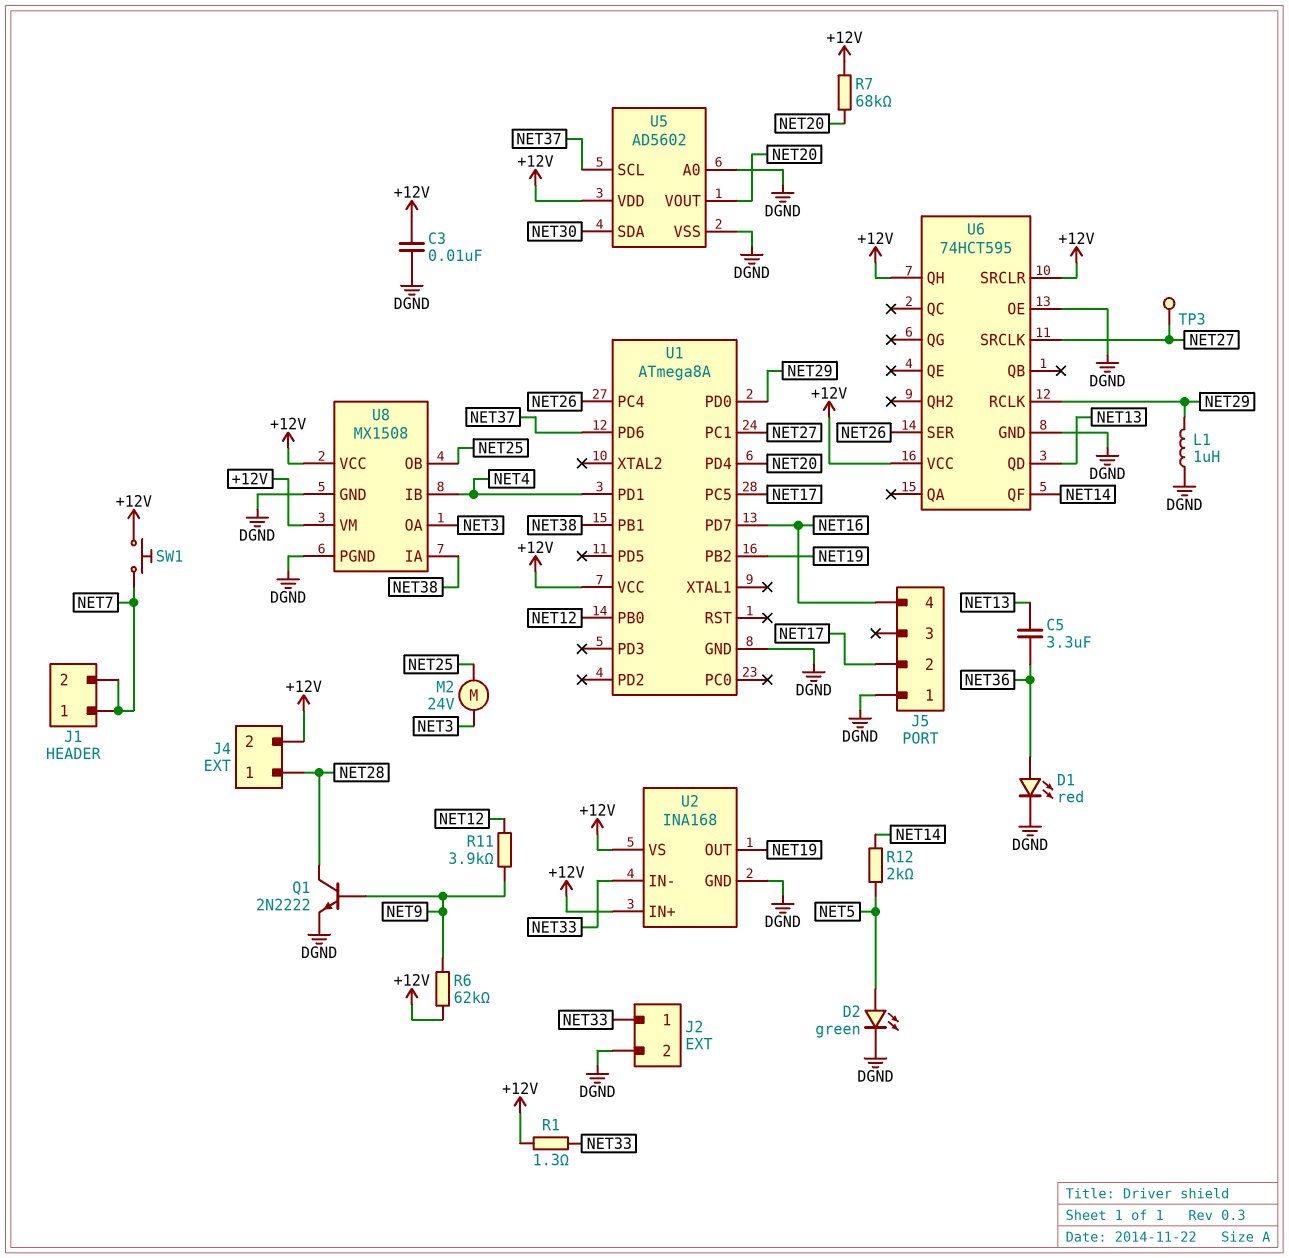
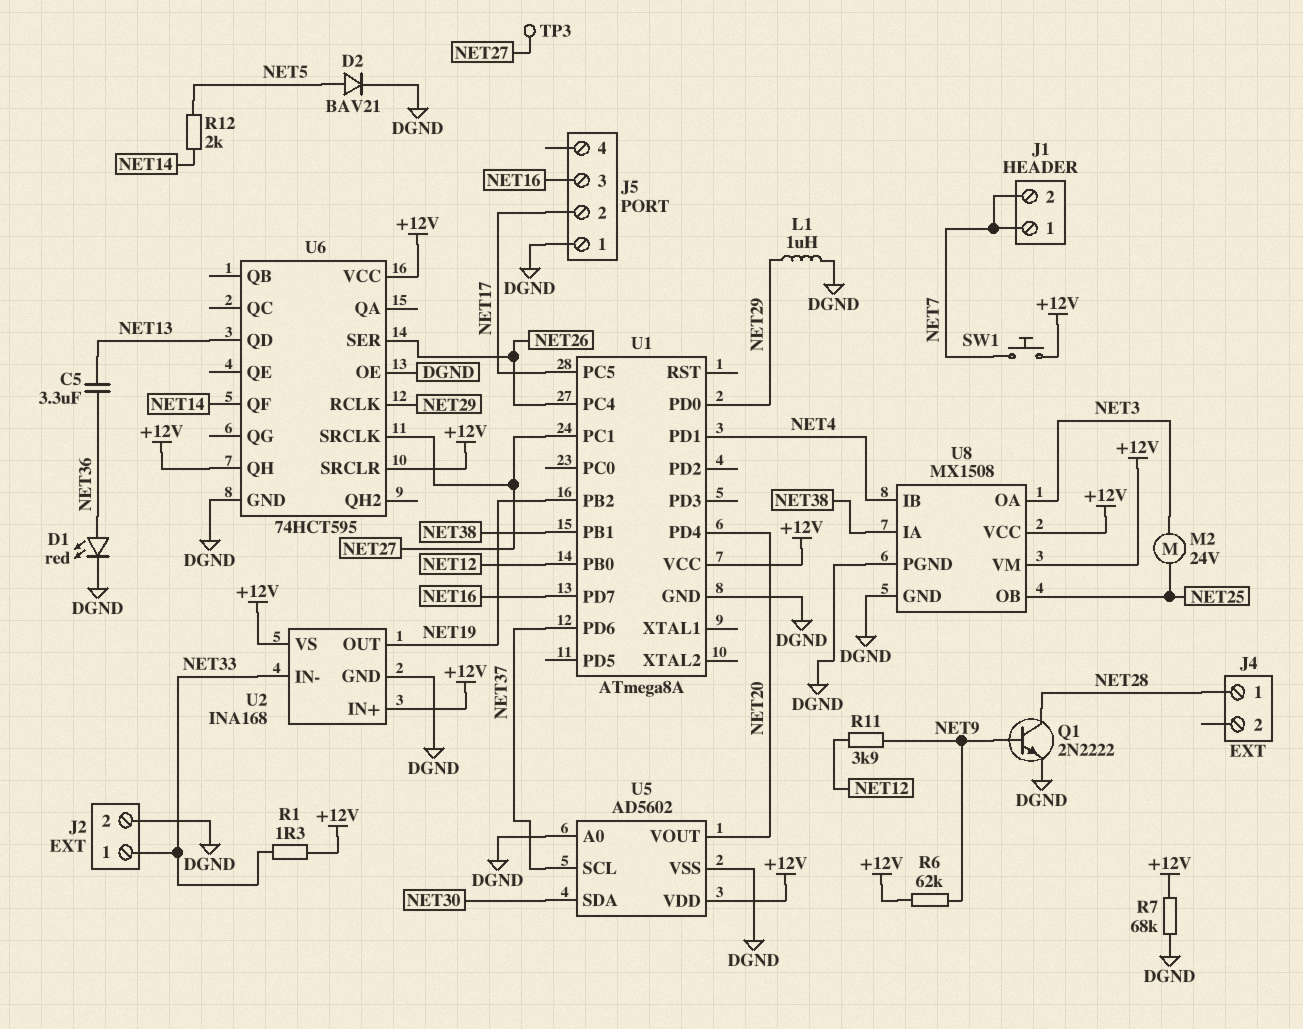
C3: 10nF (+12V, DGND) -> none
D2: LED green (A NET5, K DGND) -> diode BAV21 (A NET5, K DGND)
J4 pin 2: +12V -> none
J5 pin 3: none -> NET16
J5 pin 4: NET16 -> none
R7: 68k (+12V, NET20) -> 68k (+12V, DGND)

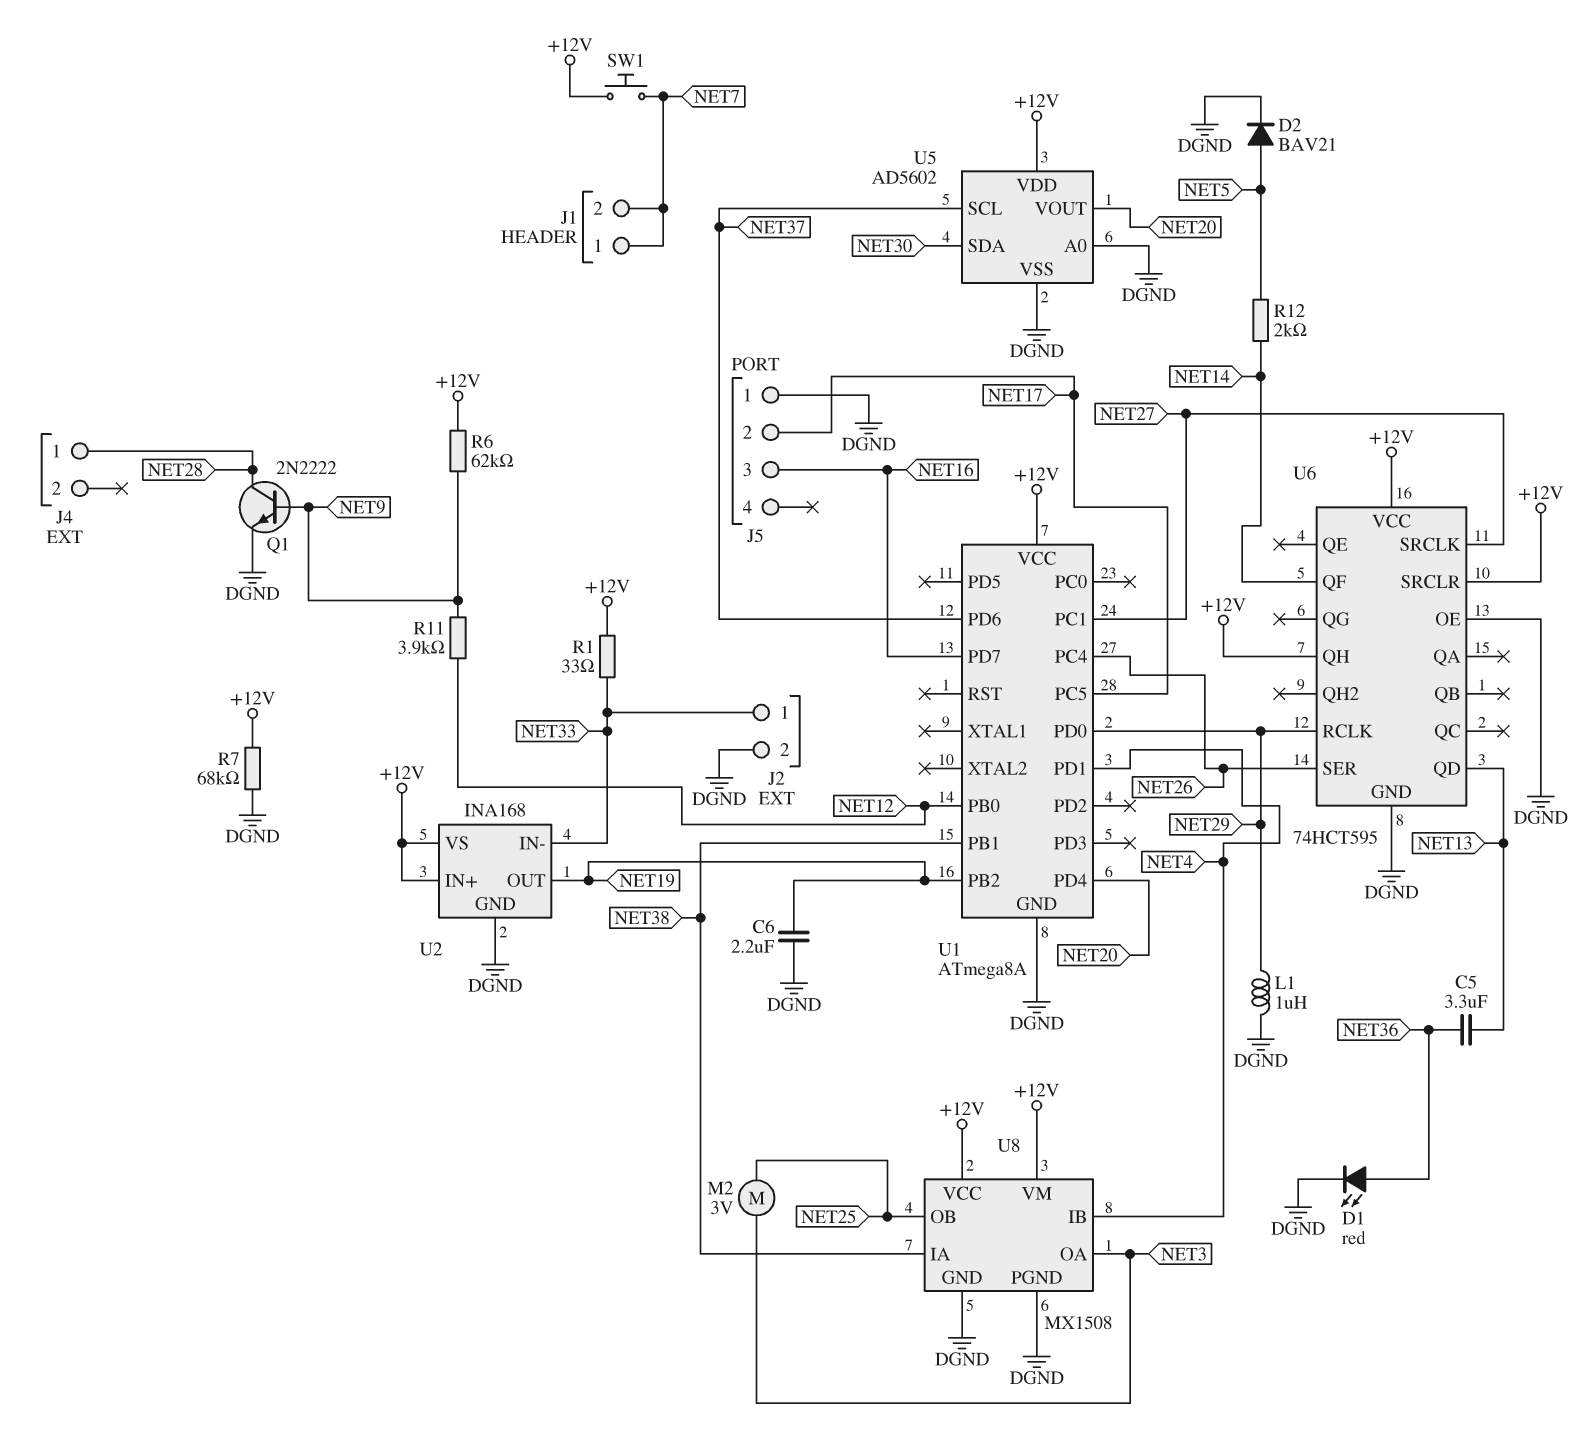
C6: none -> 2.2uF (DGND, NET19)
M2: motor 24V (NET3, NET25) -> motor 3V (NET3, NET25)
R1: 1.3 (+12V, NET33) -> 33 (+12V, NET33)
TP3: test point (NET27) -> none

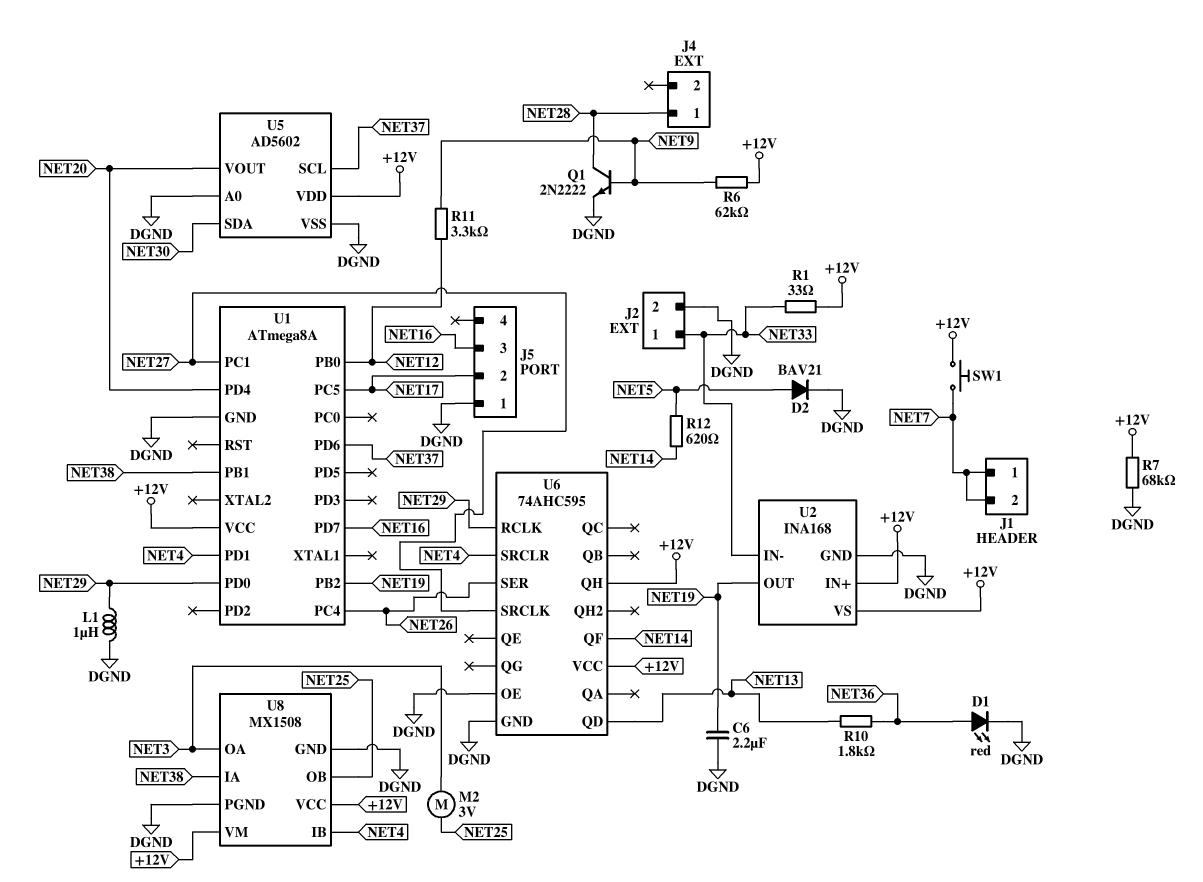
C5: 3.3uF (NET13, NET36) -> none
R10: none -> 1.8k (NET13, NET36)
R11: 3.9k (NET9, NET12) -> 3.3k (NET9, NET12)
R12: 2k (NET5, NET14) -> 620 (NET5, NET14)
U6: 74HCT595 -> 74AHC595
U6 pin SRCLR: +12V -> NET4

